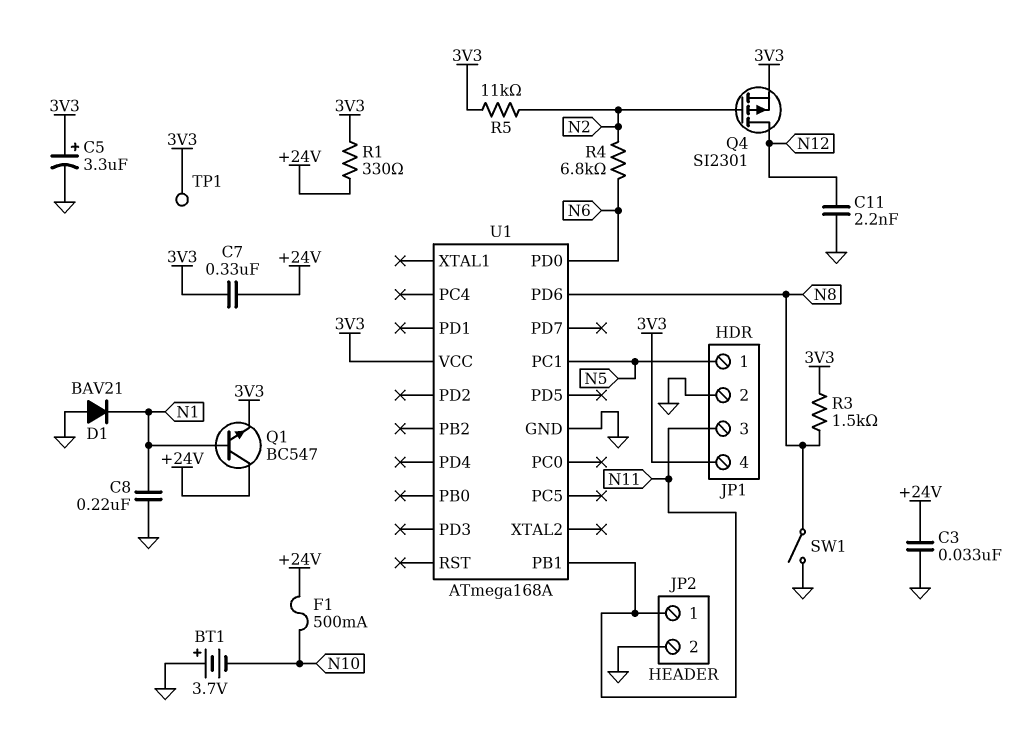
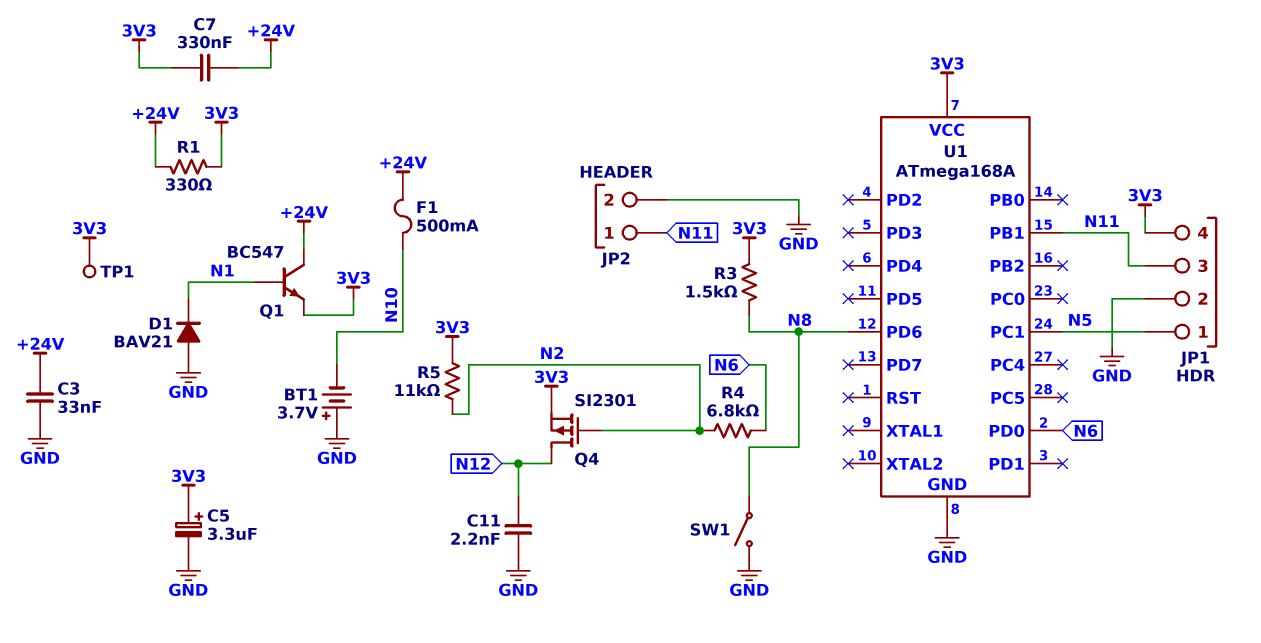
C8: 220nF (GND, N1) -> none

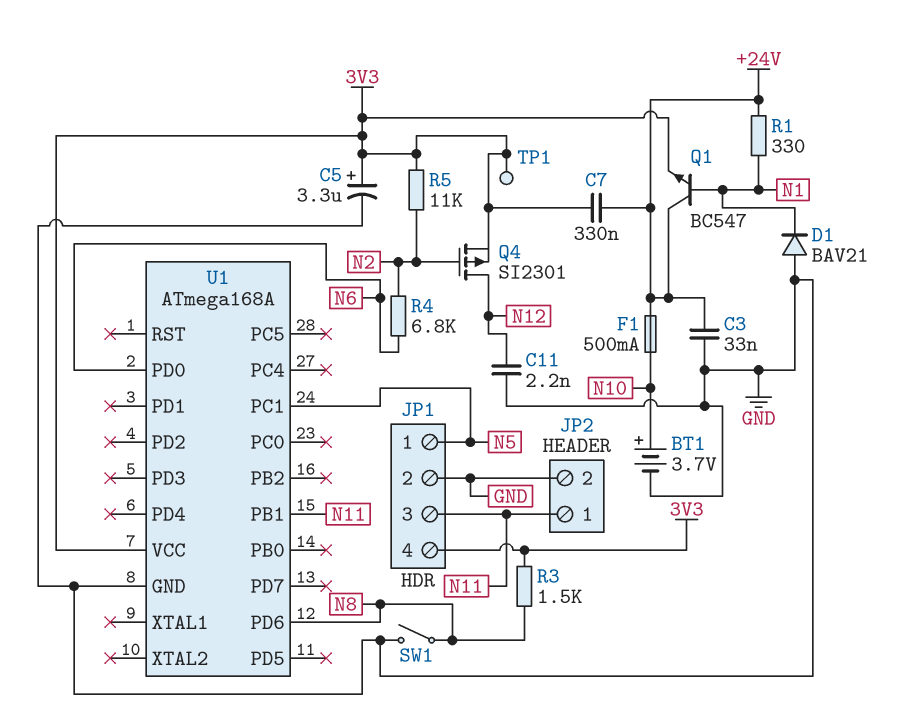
BT1: 3.7V (plus GND, minus N10) -> 3.7V (plus N10, minus GND)
R1: 330 (+24V, 3V3) -> 330 (+24V, N1)

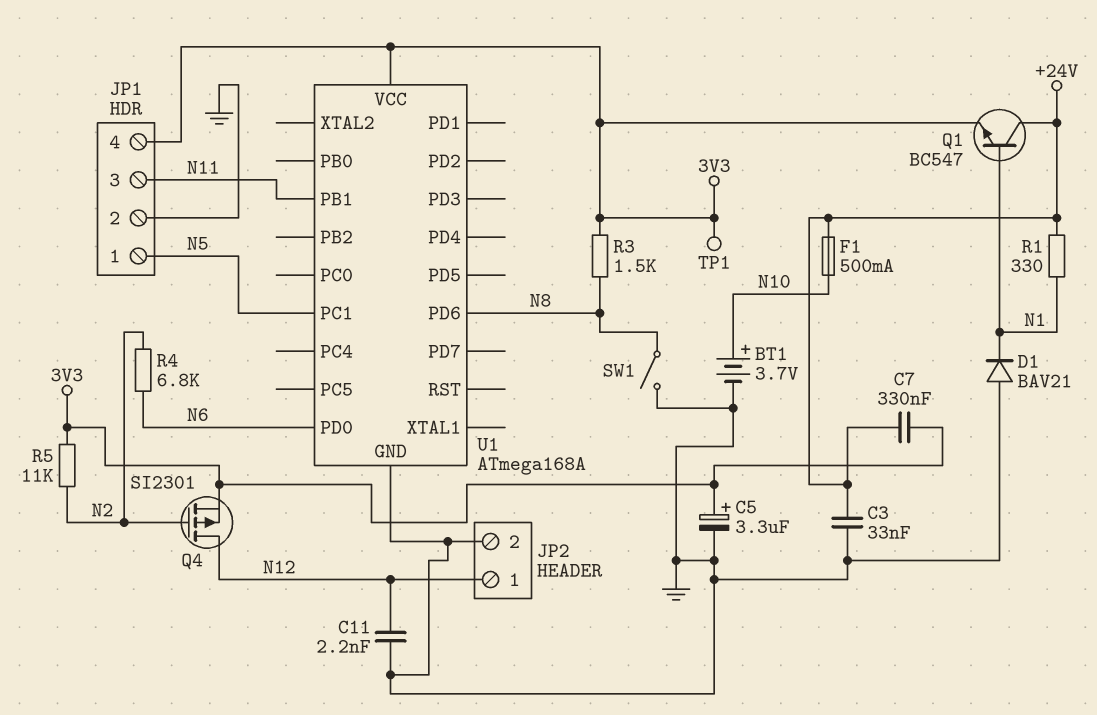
JP2 pin 1: N11 -> N12

